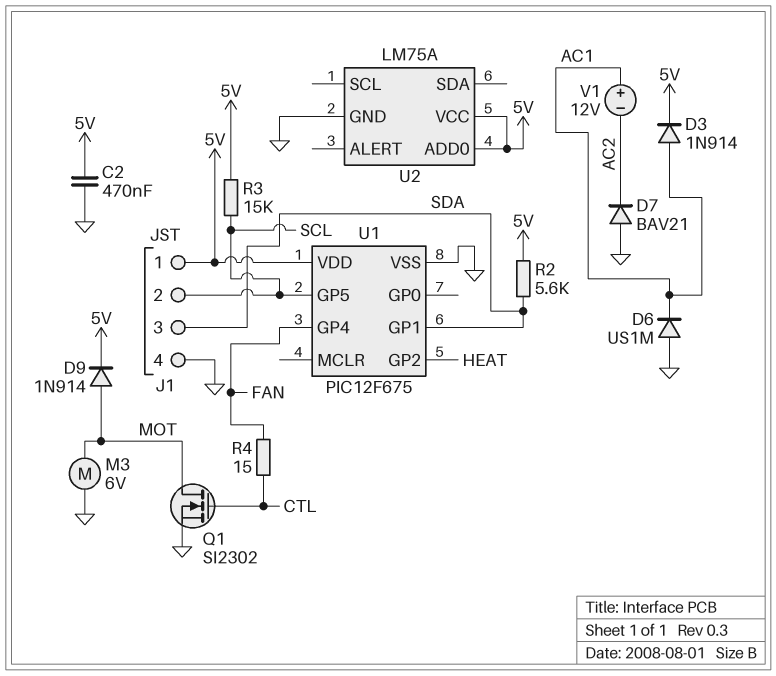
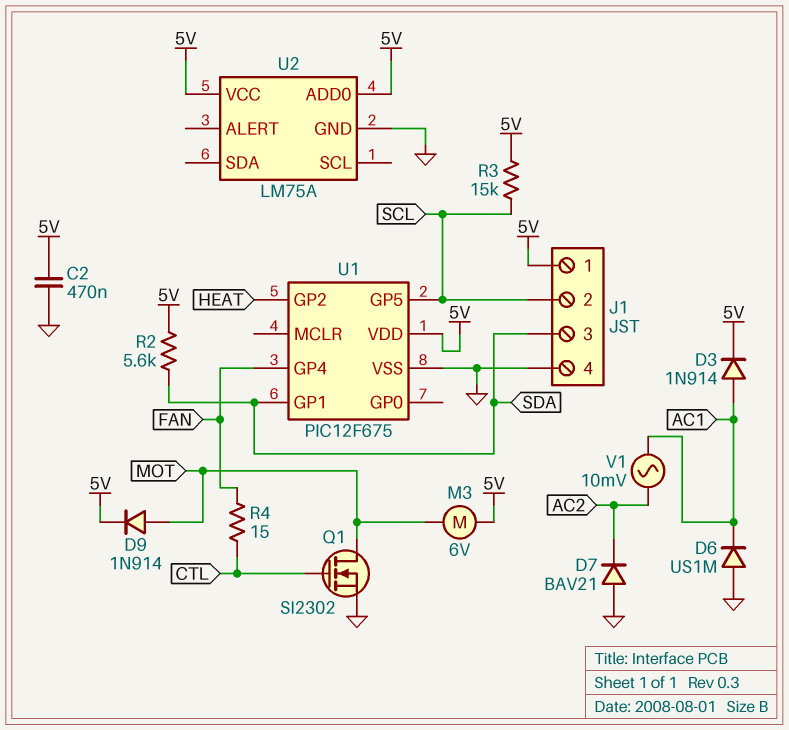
M3: motor 6V (GND, MOT) -> motor 6V (5V, MOT)
V1: 12V (plus AC1, minus AC2) -> AC 10mV (AC1, AC2)

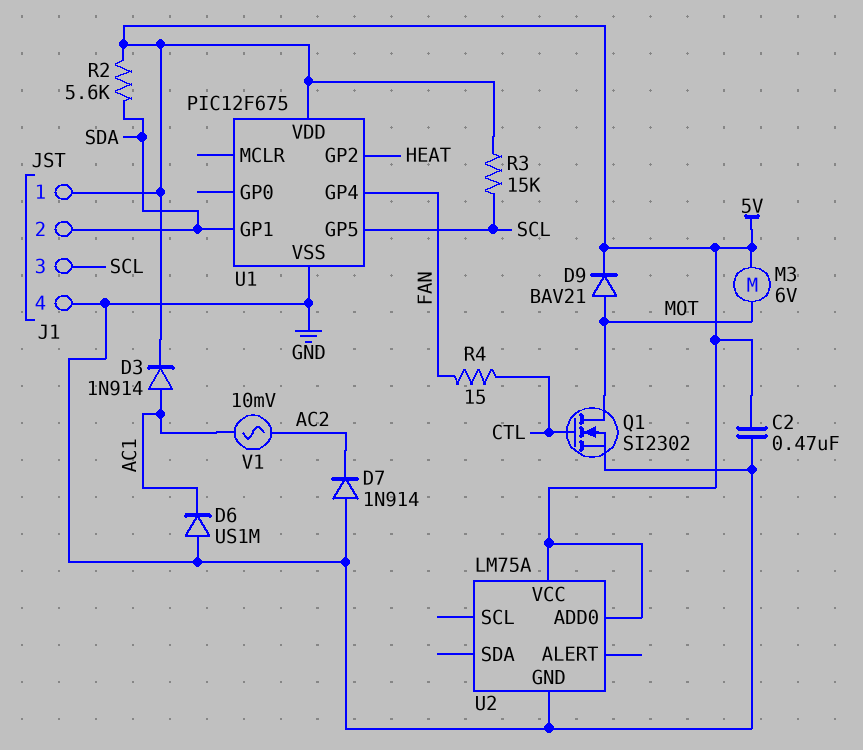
D7: diode BAV21 (A GND, K AC2) -> diode 1N914 (A GND, K AC2)
D9: diode 1N914 (A MOT, K 5V) -> diode BAV21 (A MOT, K 5V)
J1 pin 2: SCL -> SDA
J1 pin 3: SDA -> SCL

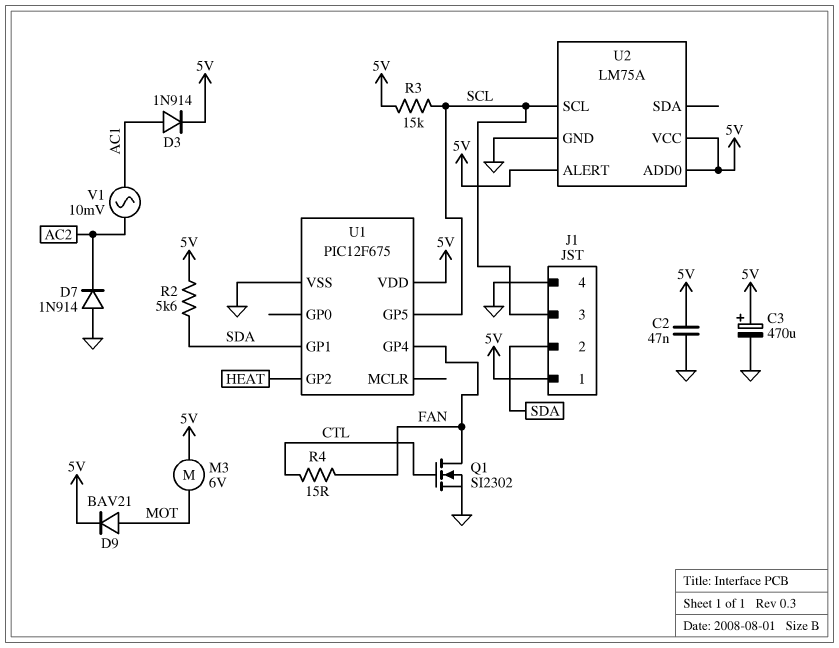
C2: 470nF (5V, GND) -> 47nF (5V, GND)
C3: none -> 470uF (plus 5V, minus GND)
D6: diode US1M (A GND, K AC1) -> none
Q1: NMOS SI2302 (G CTL, D MOT, S GND) -> NMOS SI2302 (G CTL, D FAN, S GND)
U2 pin ALERT: none -> 5V
U2 pin SCL: none -> SCL

